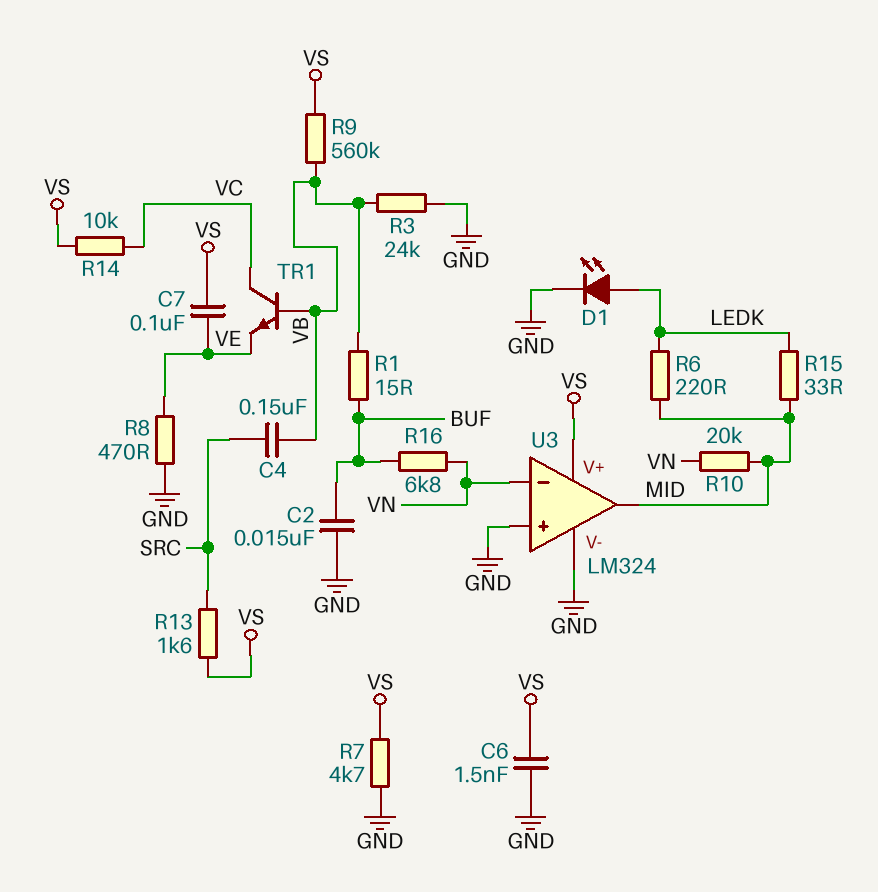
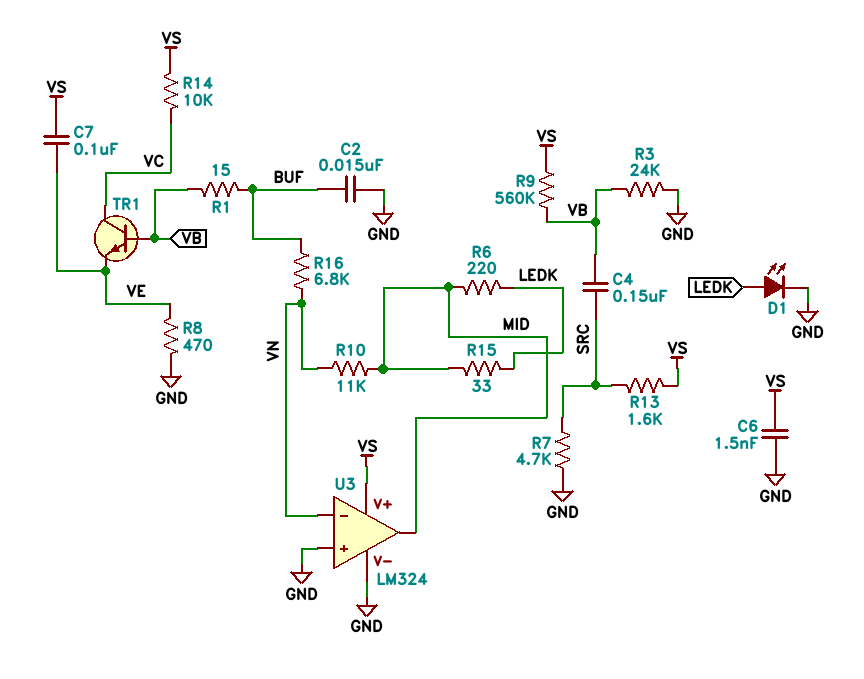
R7: 4.7k (GND, VS) -> 4.7k (GND, SRC)
R10: 20k (MID, VN) -> 11k (MID, VN)

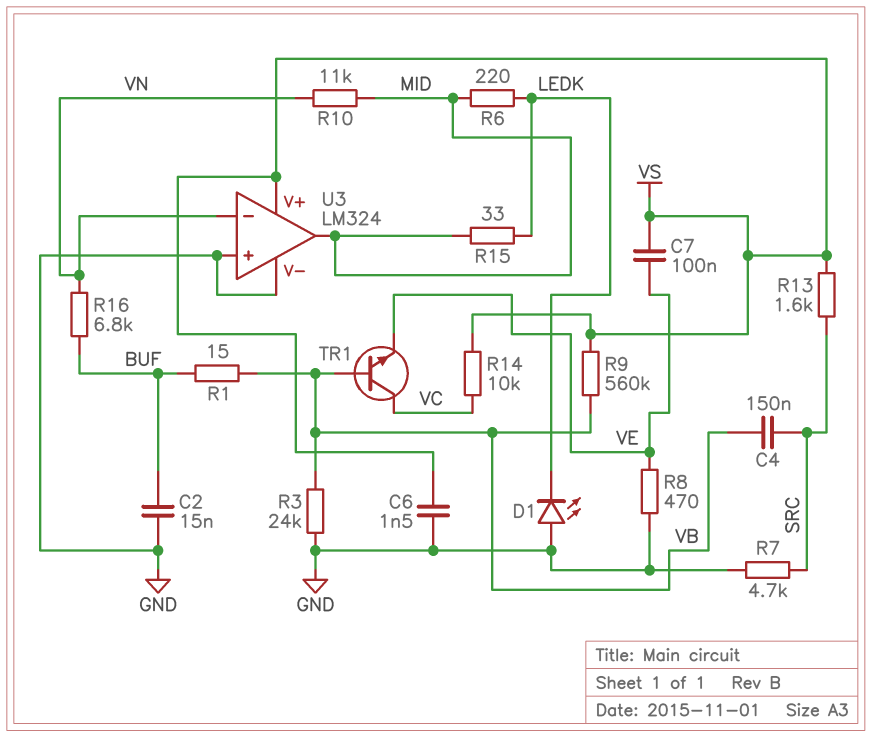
D1: LED (A LEDK, K GND) -> LED (A GND, K LEDK)

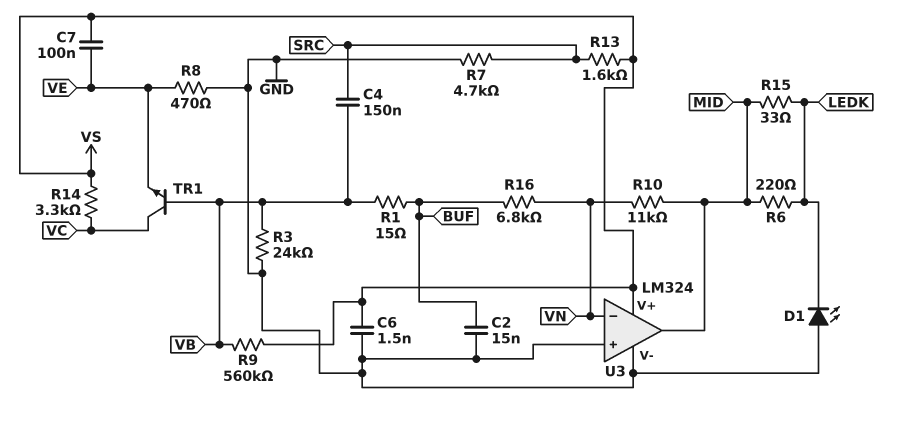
R14: 10k (VC, VS) -> 3.3k (VC, VS)

